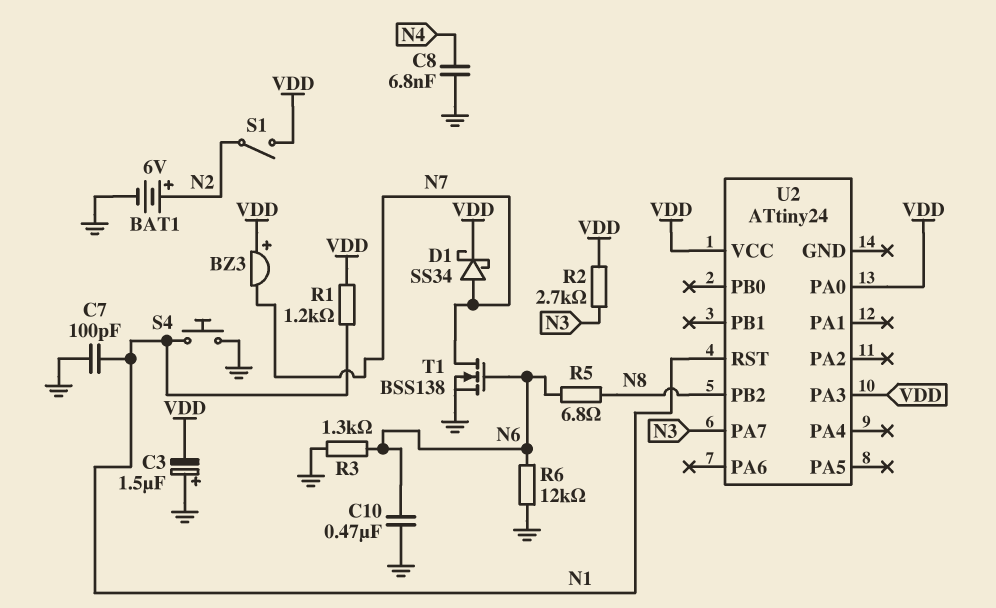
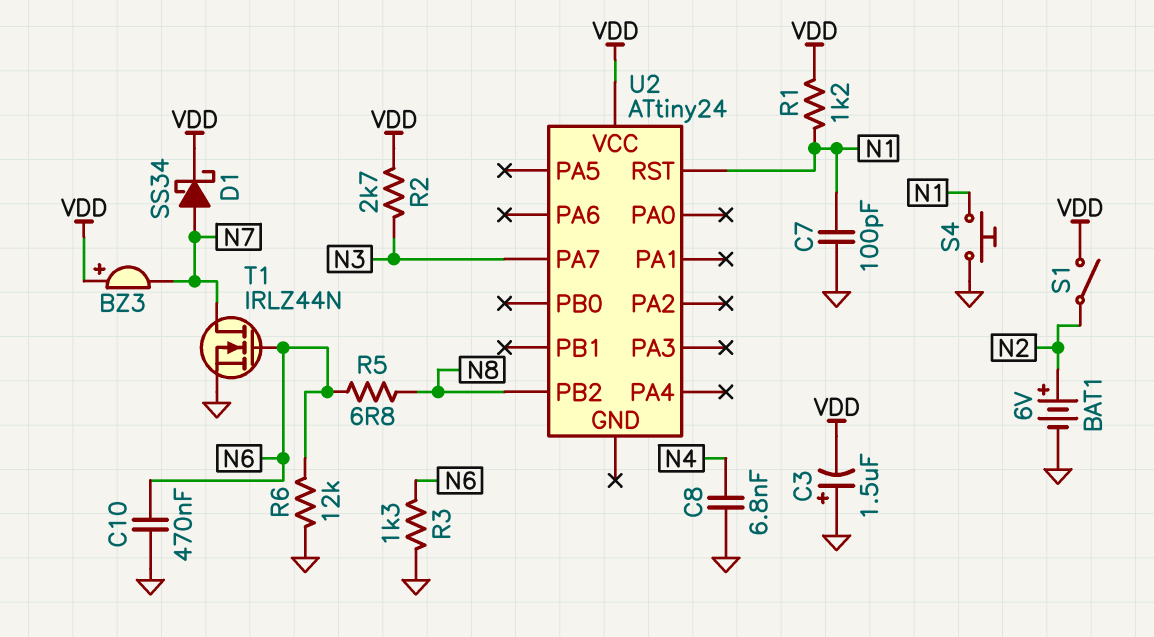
T1: NMOS BSS138 (G N6, D N7, S GND) -> NMOS IRLZ44N (G N6, D N7, S GND)
U2 pin PA0: VDD -> none
U2 pin PA3: VDD -> none

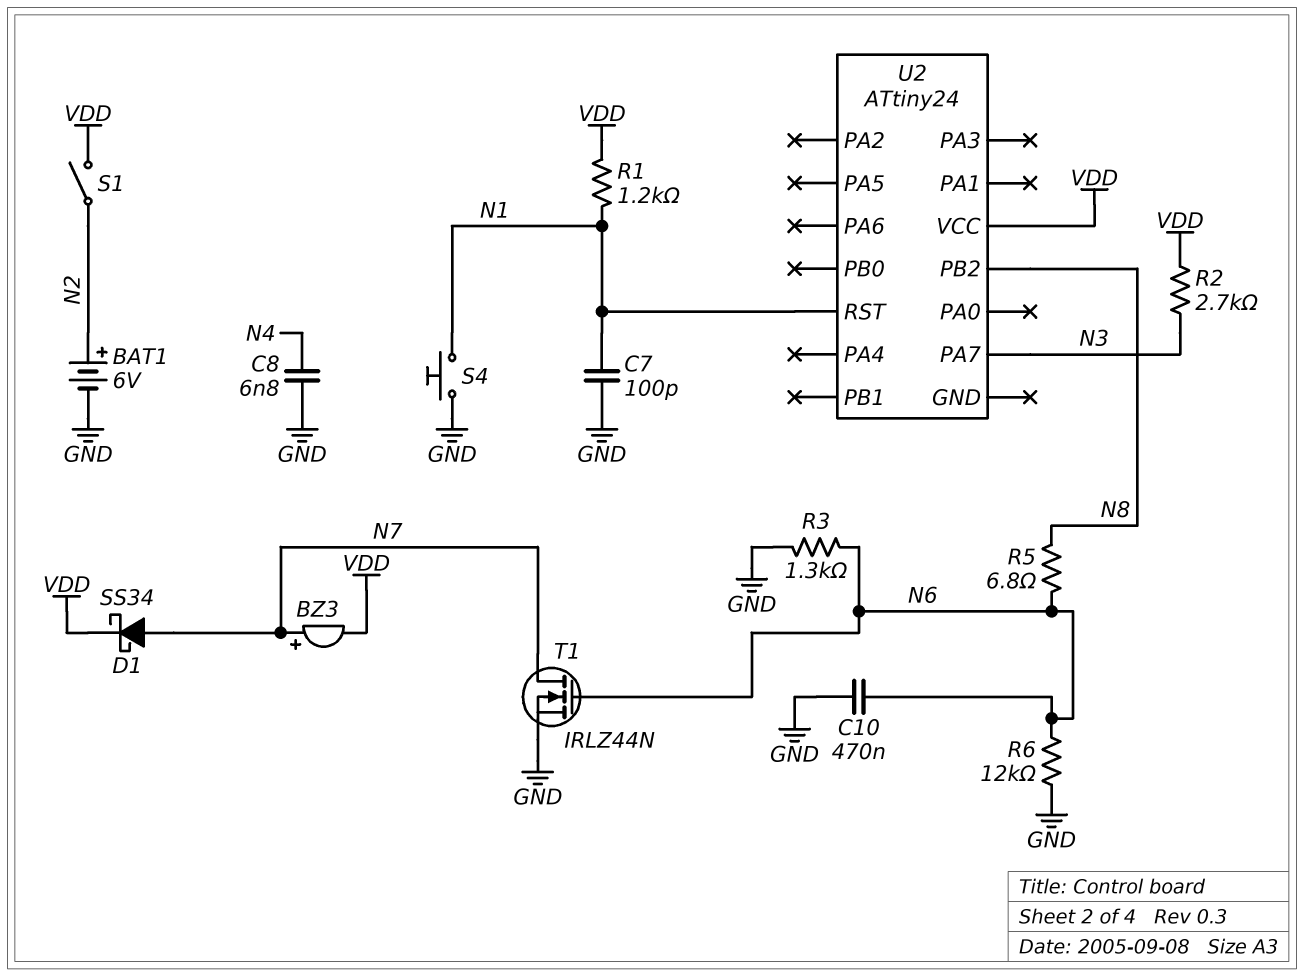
BZ3: buzzer (plus VDD, minus N7) -> buzzer (plus N7, minus VDD)
C3: 1.5uF (plus GND, minus VDD) -> none

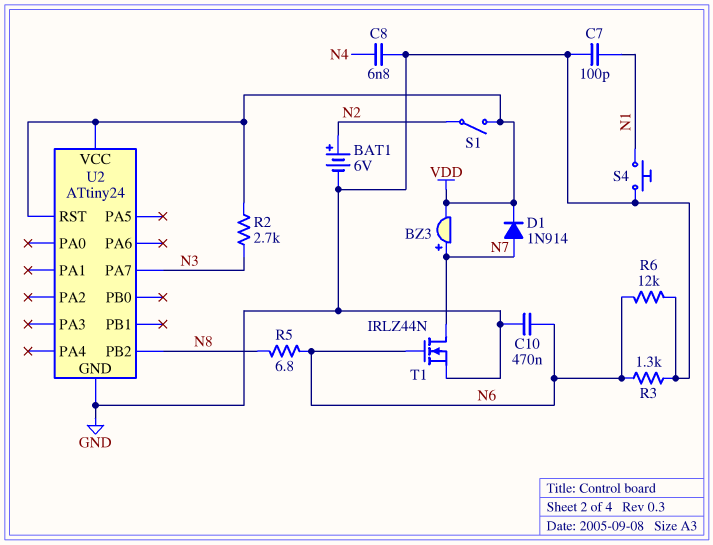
D1: schottky SS34 (A N7, K VDD) -> diode 1N914 (A N7, K VDD)
R1: 1.2k (N1, VDD) -> none
U2 pin GND: none -> GND
U2 pin RST: N1 -> VDD

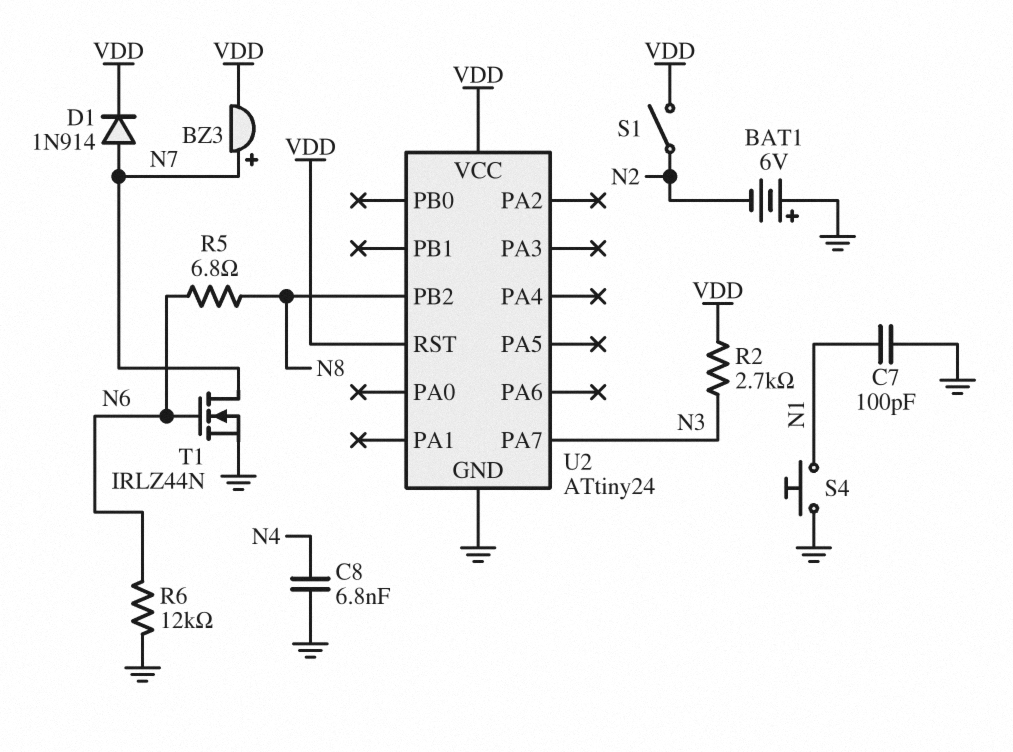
BAT1: 6V (plus N2, minus GND) -> 6V (plus GND, minus N2)
C10: 470nF (GND, N6) -> none
R3: 1.3k (GND, N6) -> none

